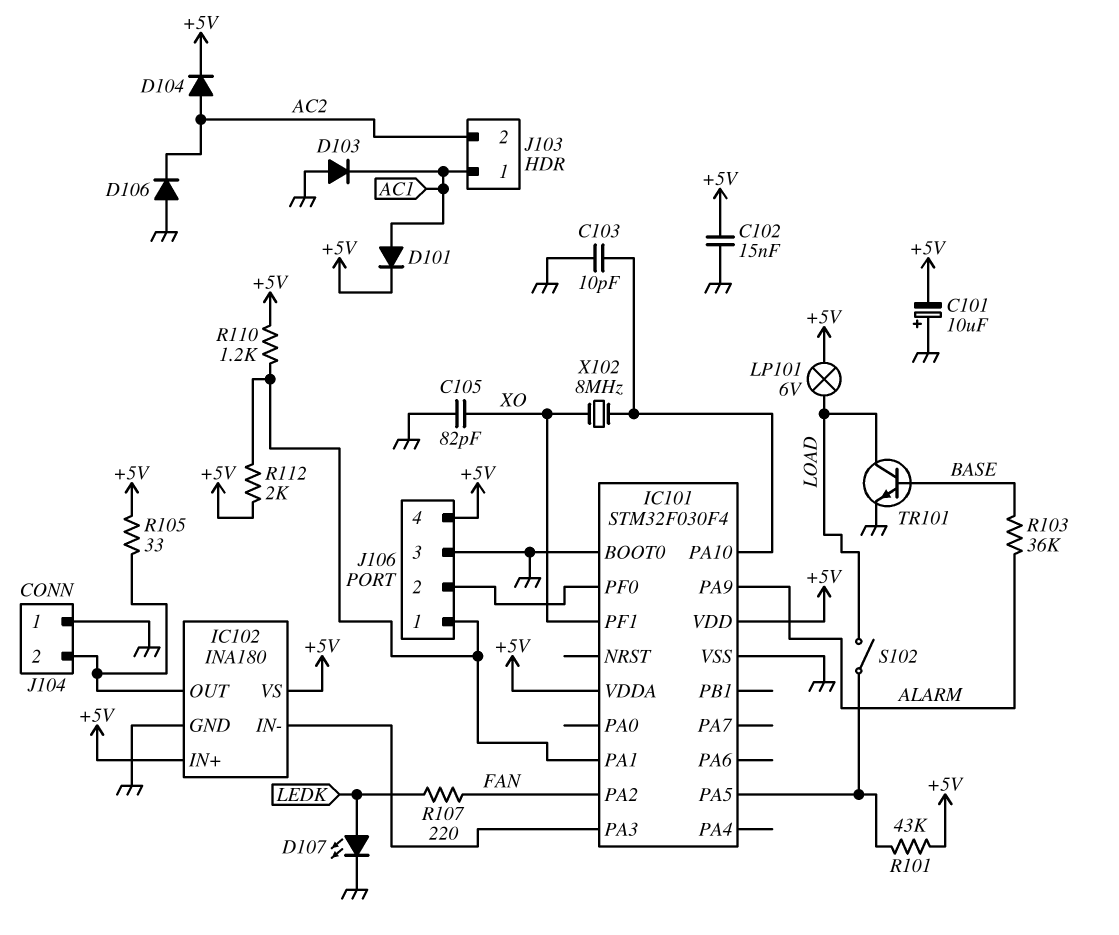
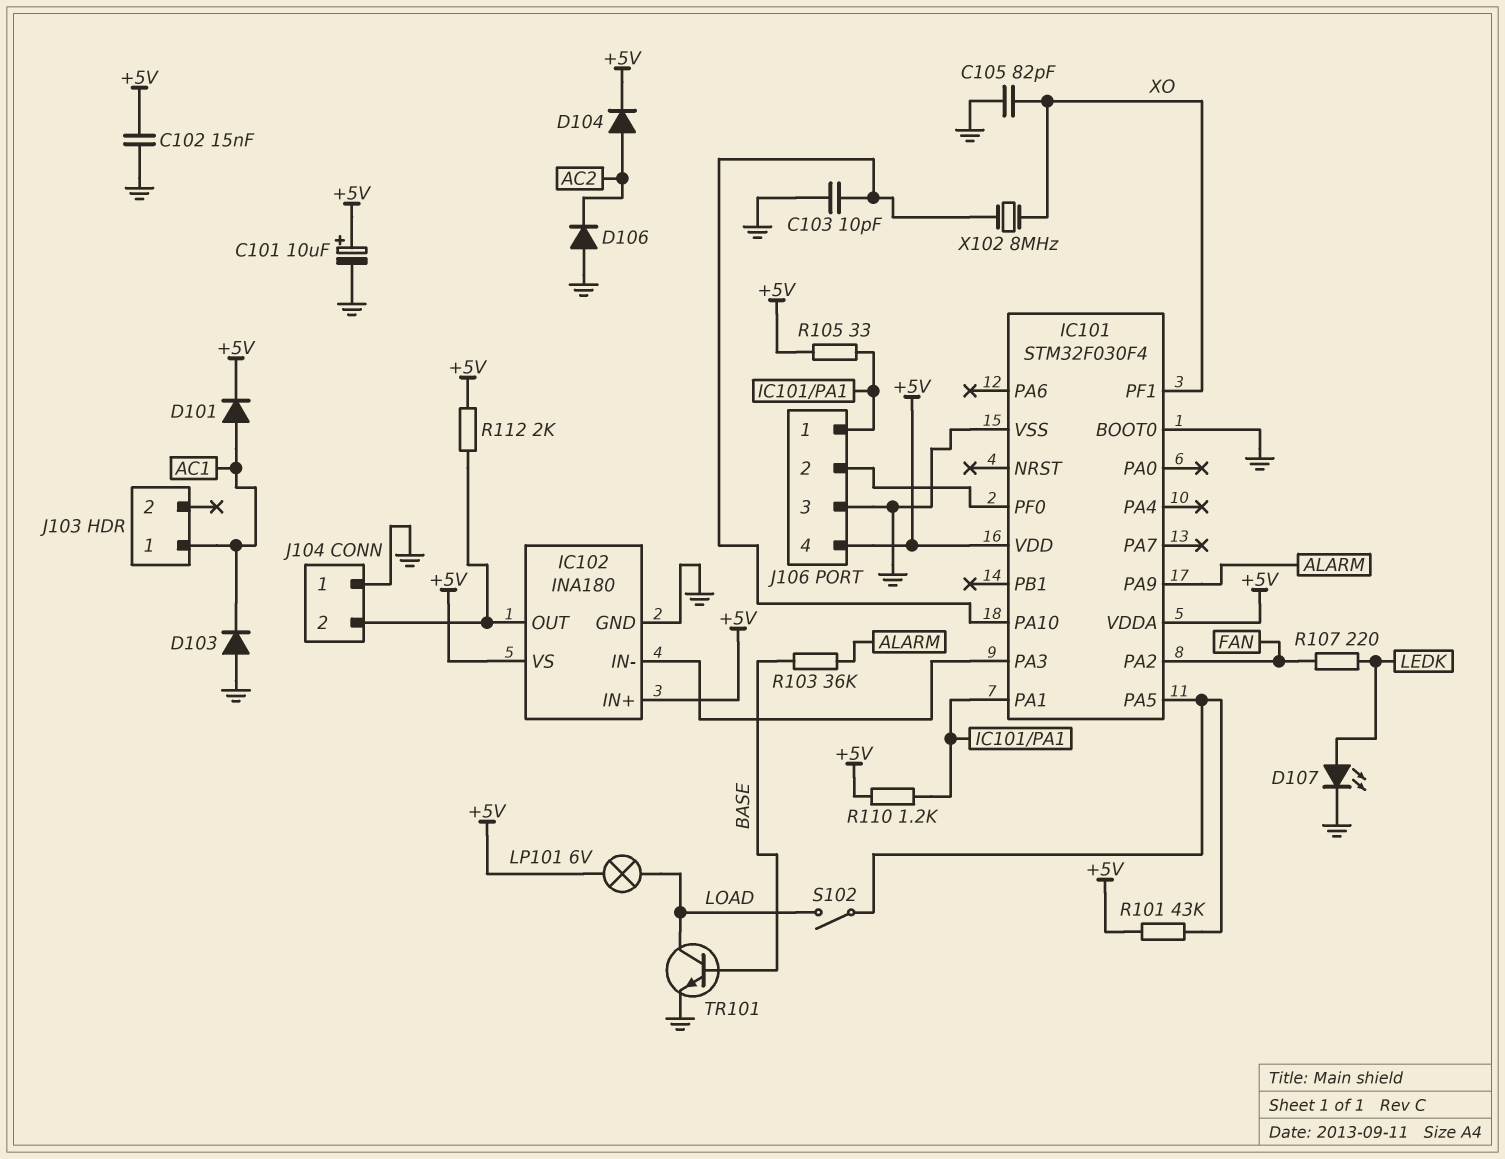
C101: 10uF (plus GND, minus +5V) -> 10uF (plus +5V, minus GND)
J103 pin 2: AC2 -> none
R105: 33 (+5V, IC102/OUT) -> 33 (+5V, IC101/PA1)
R112: 2k (+5V, IC101/PA1) -> 2k (+5V, IC102/OUT)

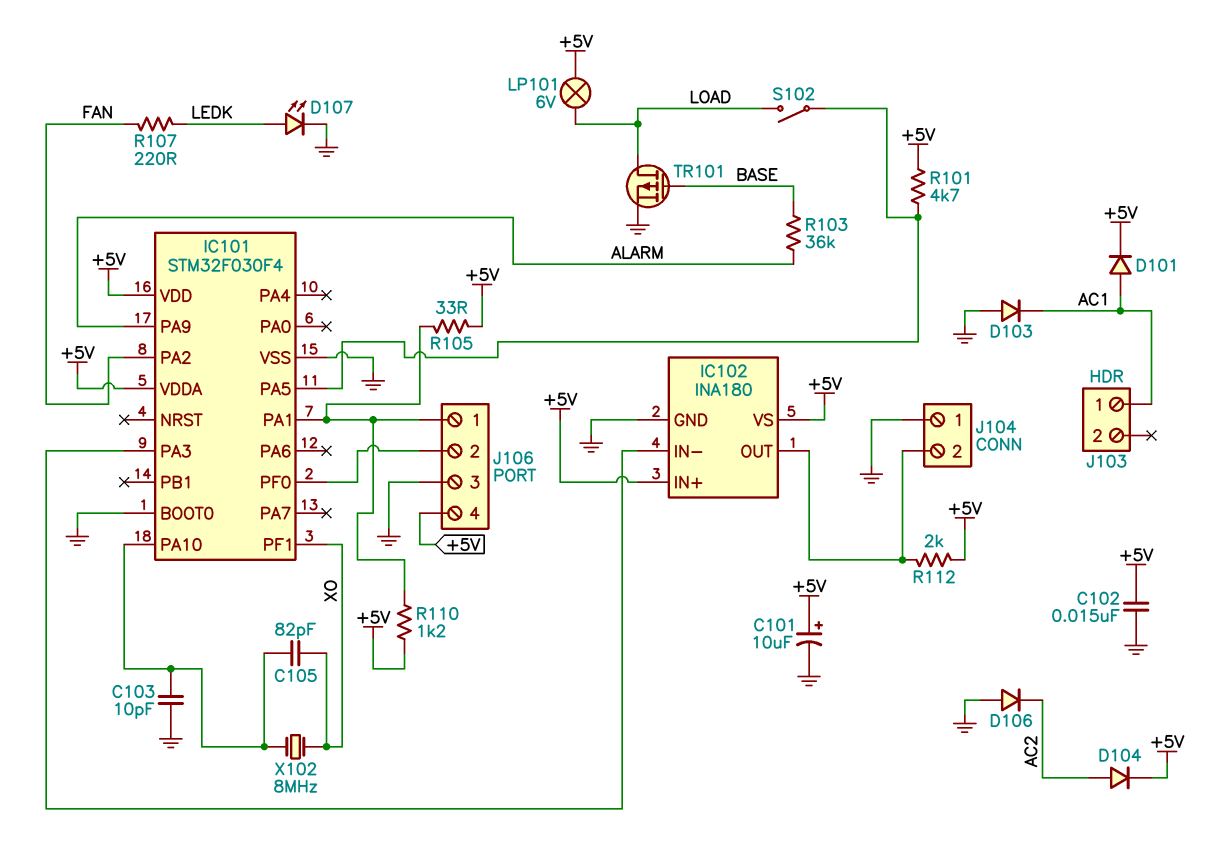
C105: 82pF (GND, XO) -> 82pF (IC101/PA10, XO)
R101: 43k (+5V, IC101/PA5) -> 4.7k (+5V, IC101/PA5)
TR101: NPN (B BASE, C LOAD, E GND) -> PMOS (G BASE, D LOAD, S GND)

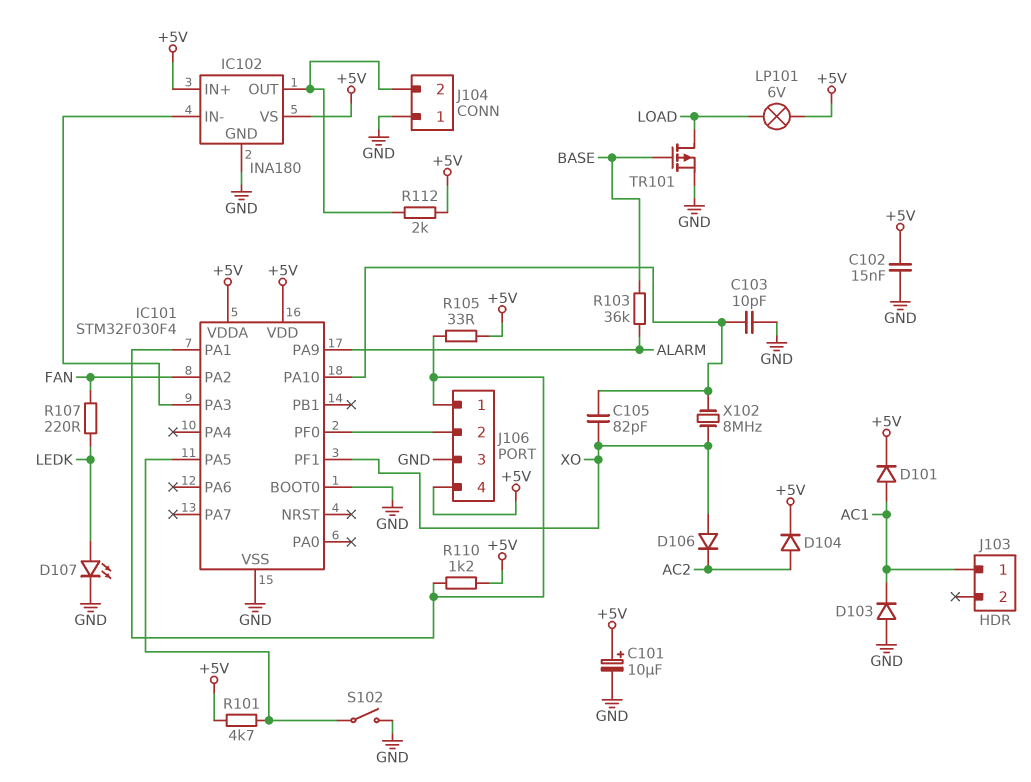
D106: diode (A GND, K AC2) -> diode (A XO, K AC2)
S102: switch (IC101/PA5, LOAD) -> switch (GND, IC101/PA5)

